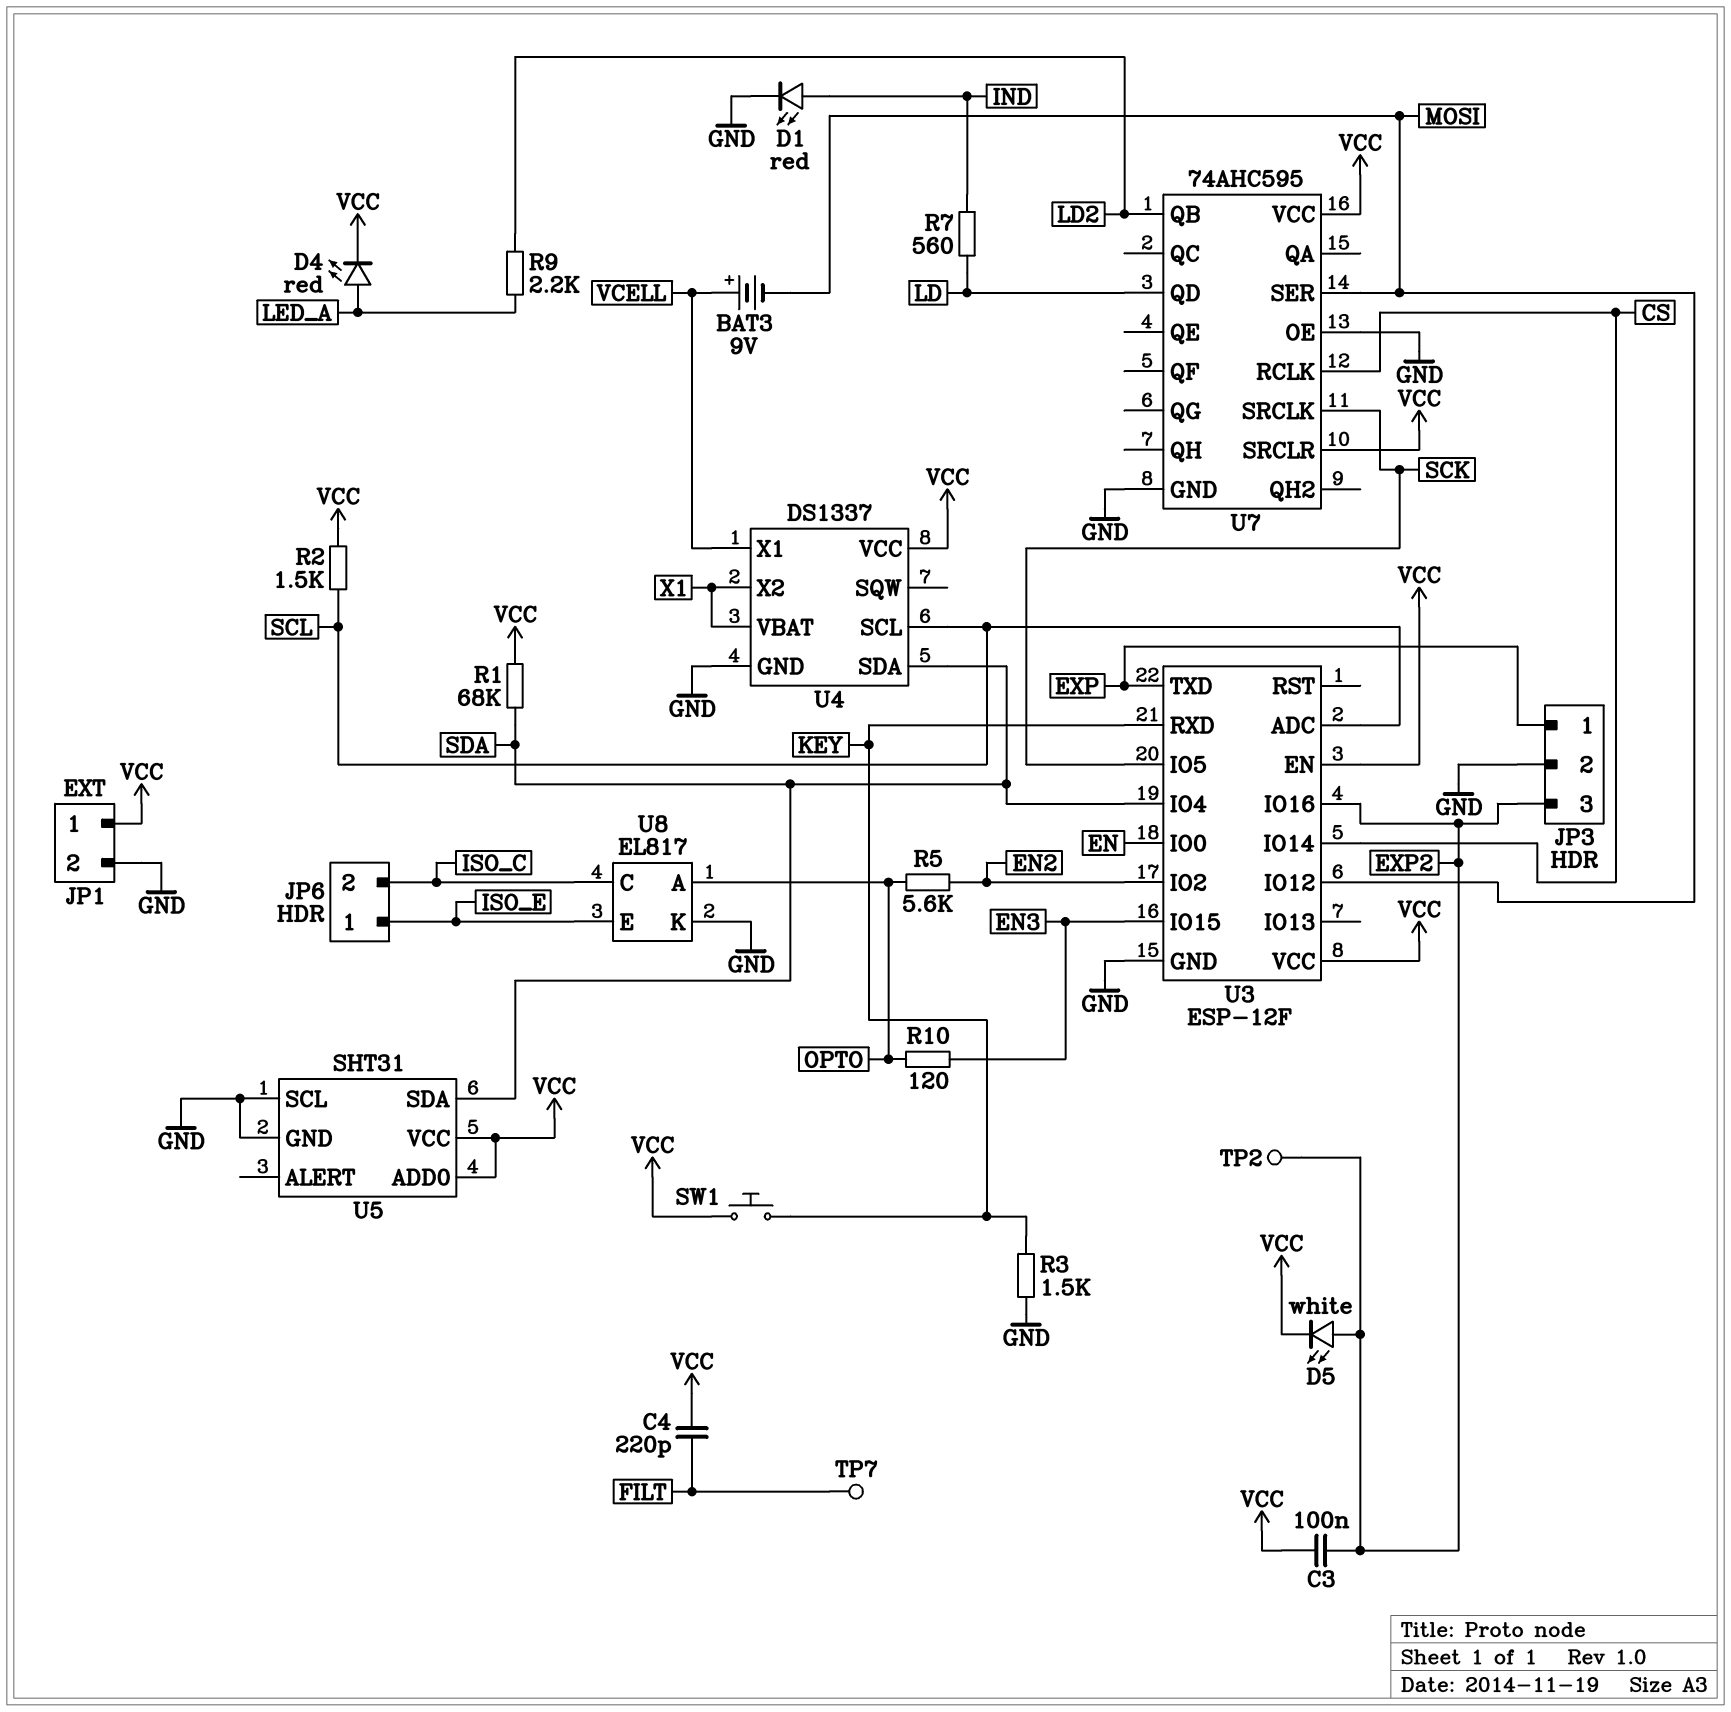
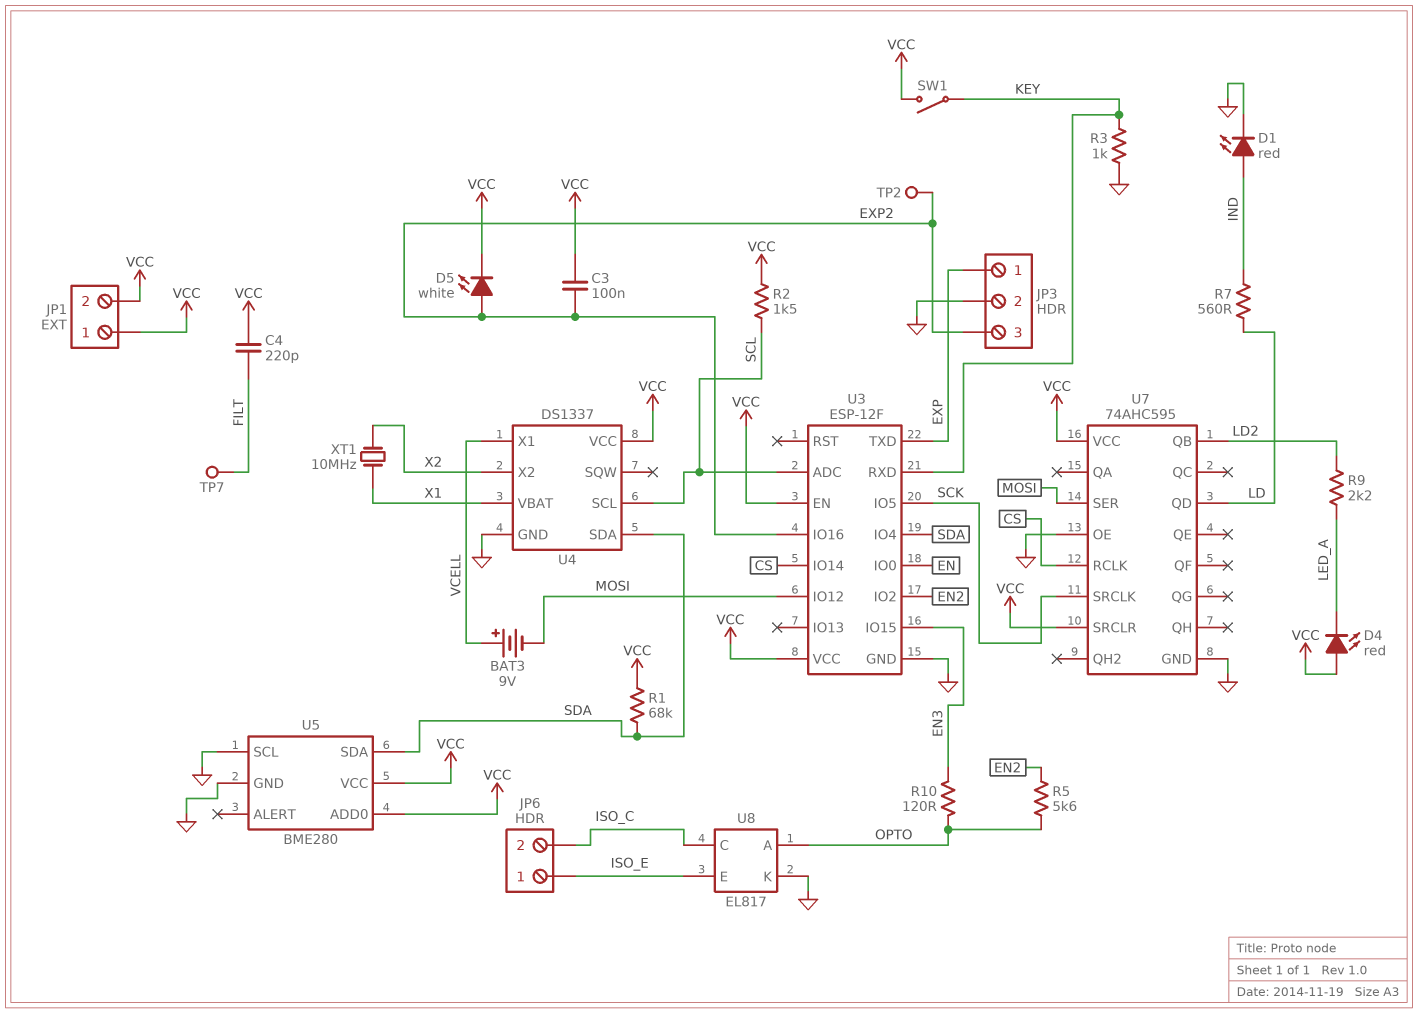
D4: LED red (A LED_A, K VCC) -> LED red (A VCC, K LED_A)
JP1 pin 2: GND -> VCC
R3: 1.5k (GND, KEY) -> 1k (GND, KEY)
SW1: button (KEY, VCC) -> switch (KEY, VCC)
U4 pin X2: X1 -> X2
U5: SHT31 -> BME280
XT1: none -> 10MHz (X1, X2)

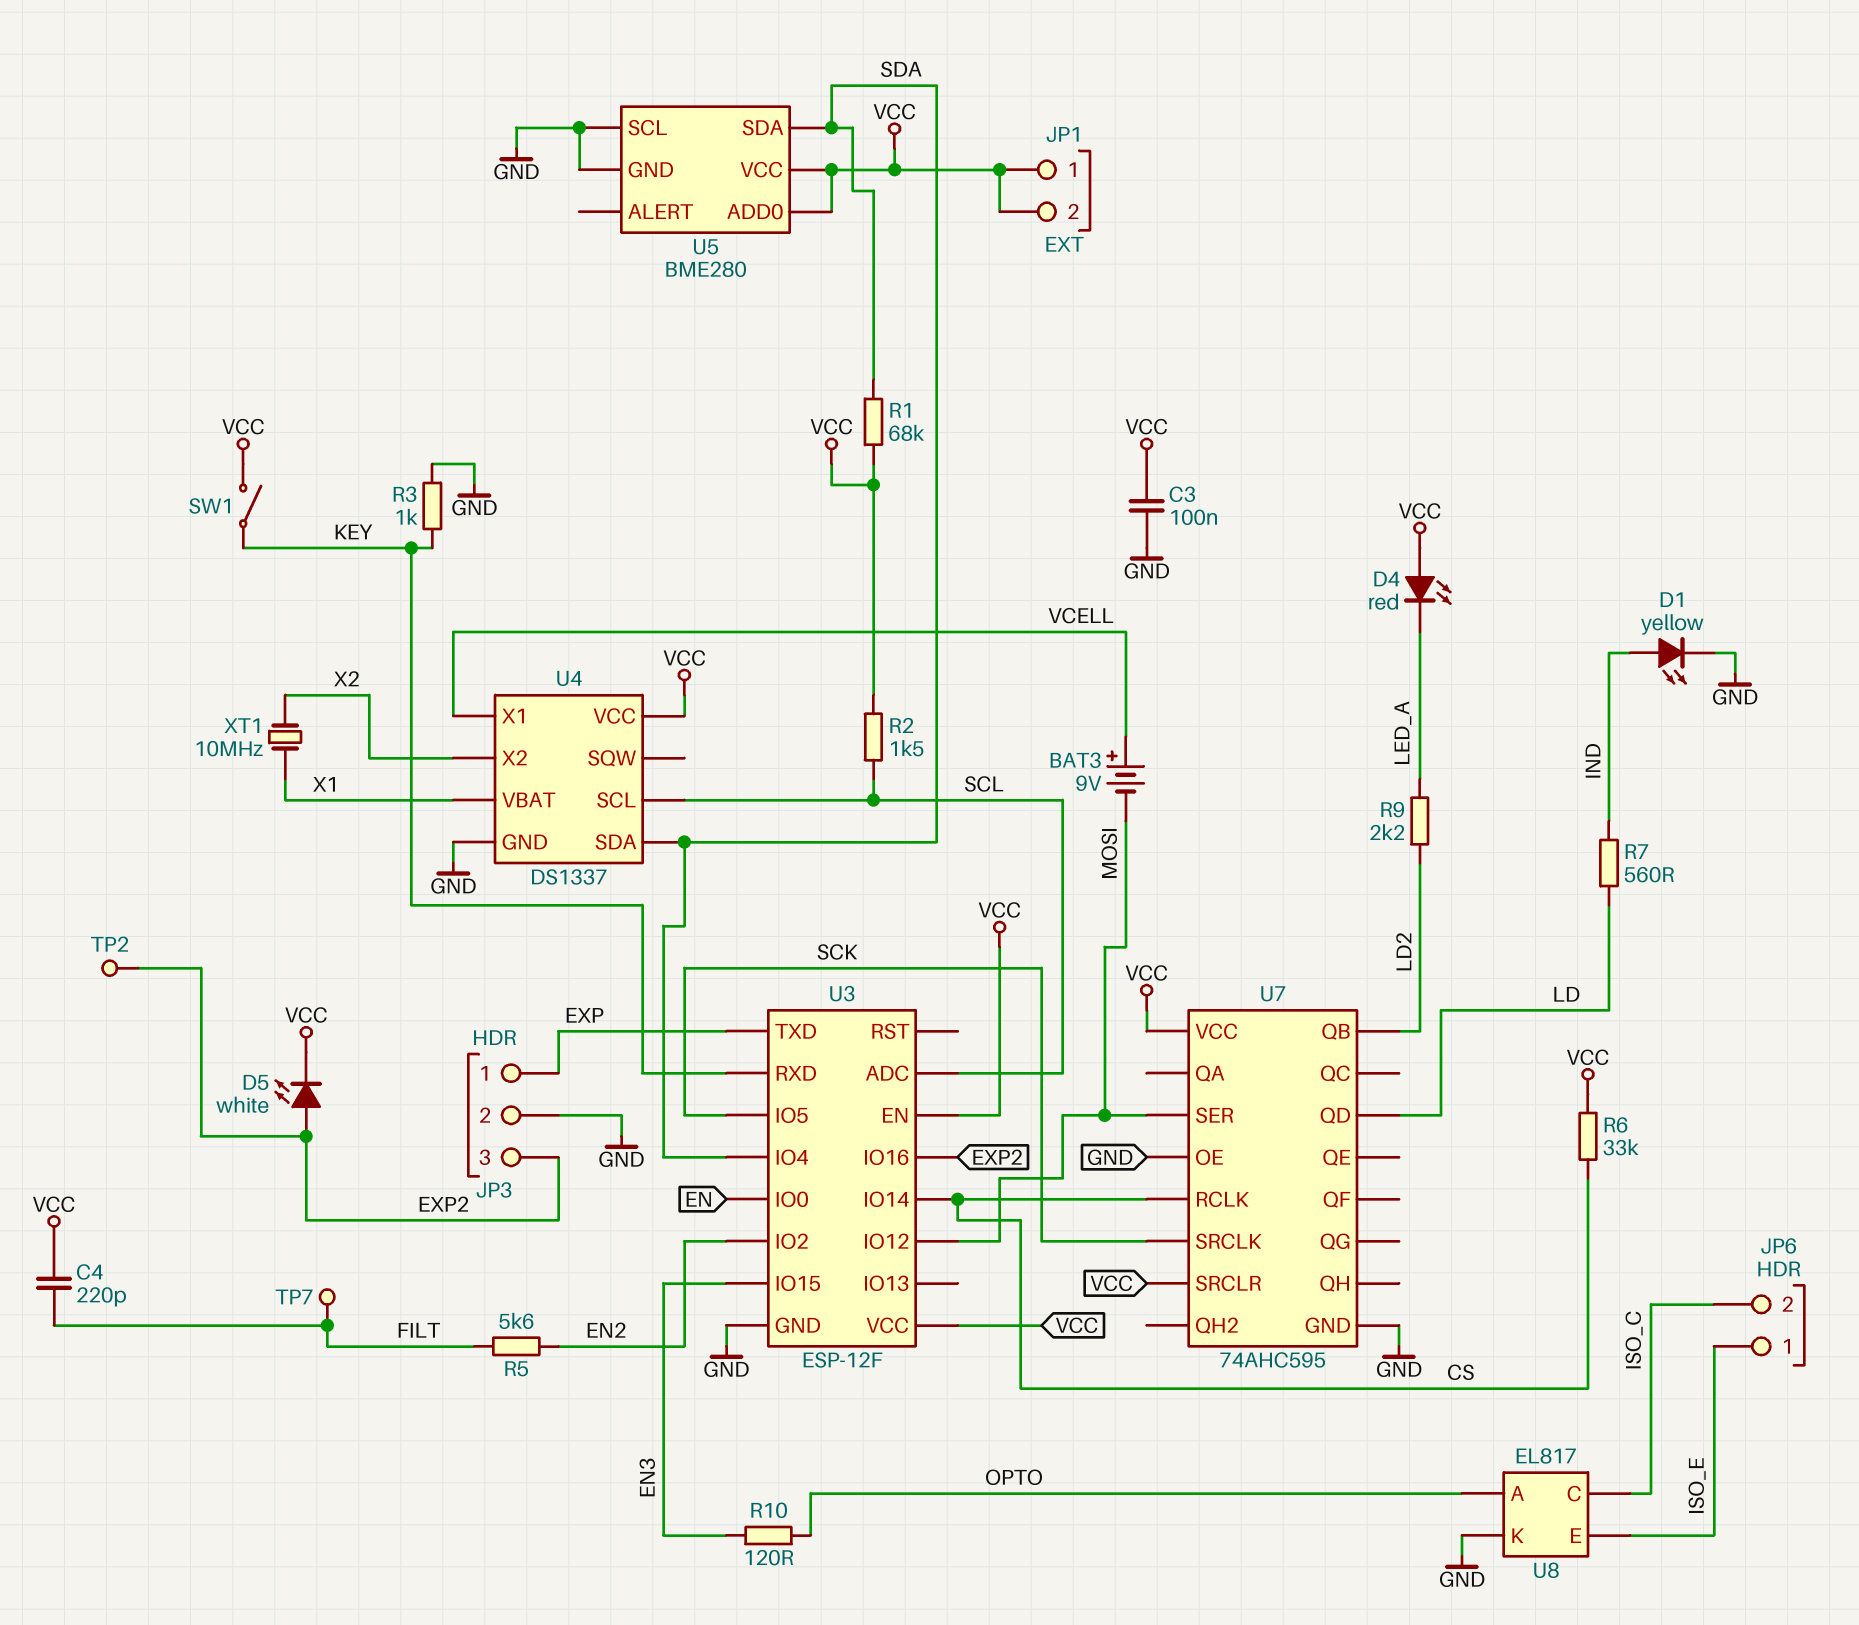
C3: 100nF (EXP2, VCC) -> 100nF (GND, VCC)
D1: LED red (A IND, K GND) -> LED yellow (A IND, K GND)
R5: 5.6k (EN2, OPTO) -> 5.6k (EN2, FILT)
R6: none -> 33k (CS, VCC)

